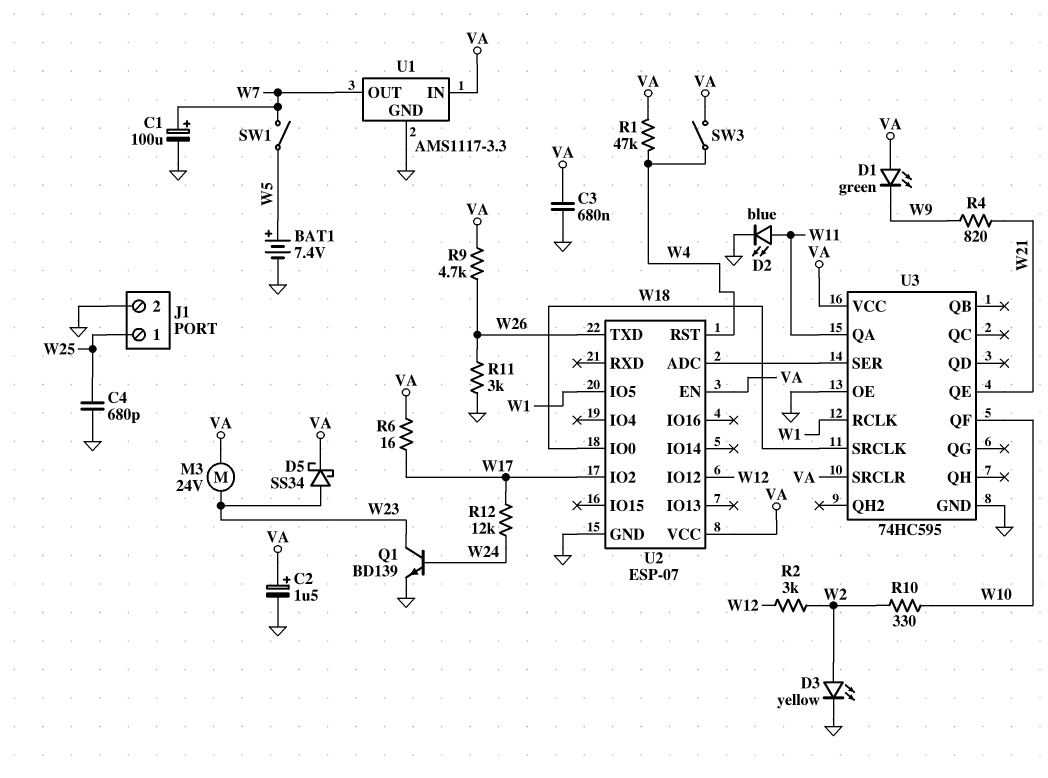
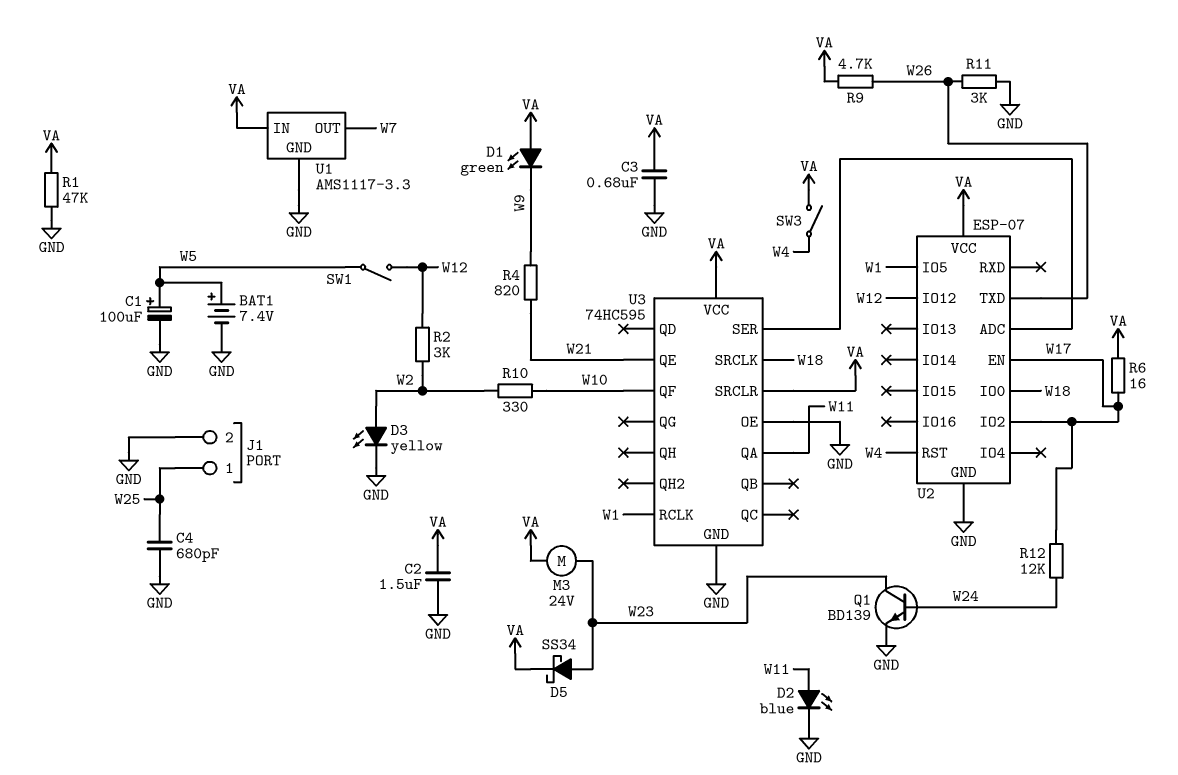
C1: 100uF (plus W7, minus GND) -> 100uF (plus W5, minus GND)
C2: 1.5uF (plus VA, minus GND) -> 1.5uF (GND, VA)
R1: 47k (VA, W4) -> 47k (GND, VA)
SW1: switch (W5, W7) -> switch (W5, W12)
U2 pin EN: VA -> W17

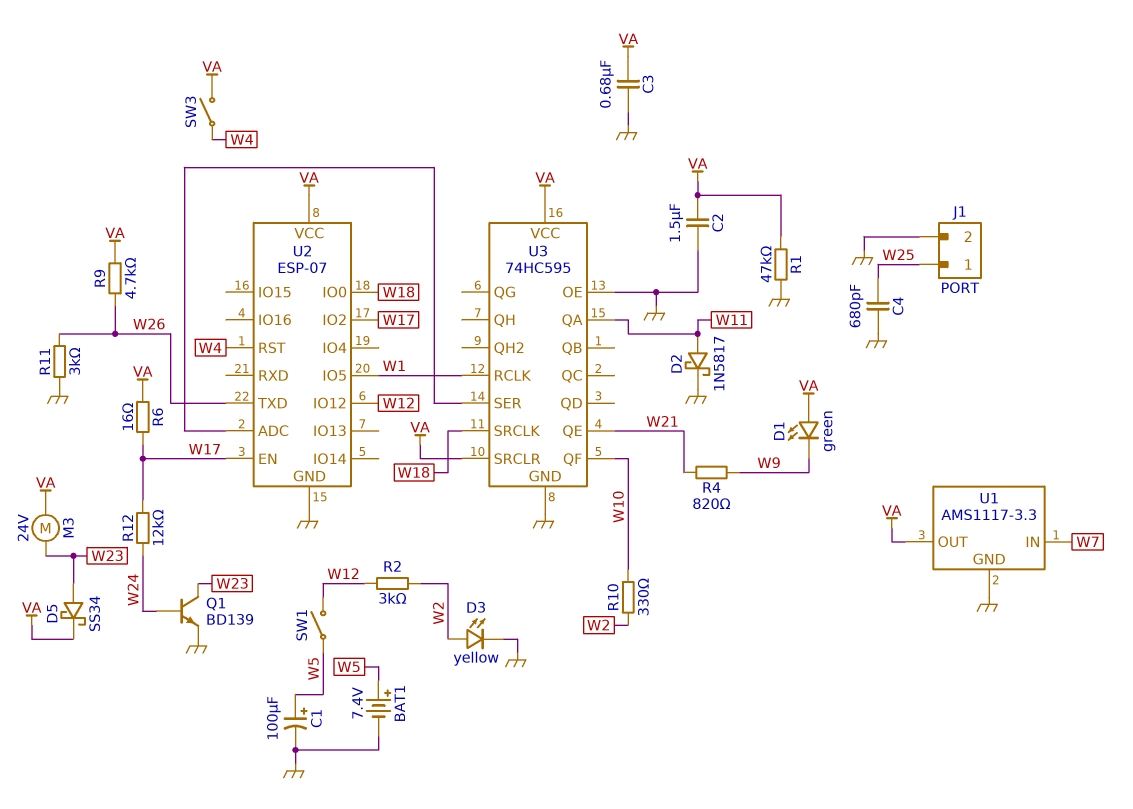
D2: LED blue (A W11, K GND) -> schottky 1N5817 (A W11, K GND)
U1 pin IN: VA -> W7
U1 pin OUT: W7 -> VA

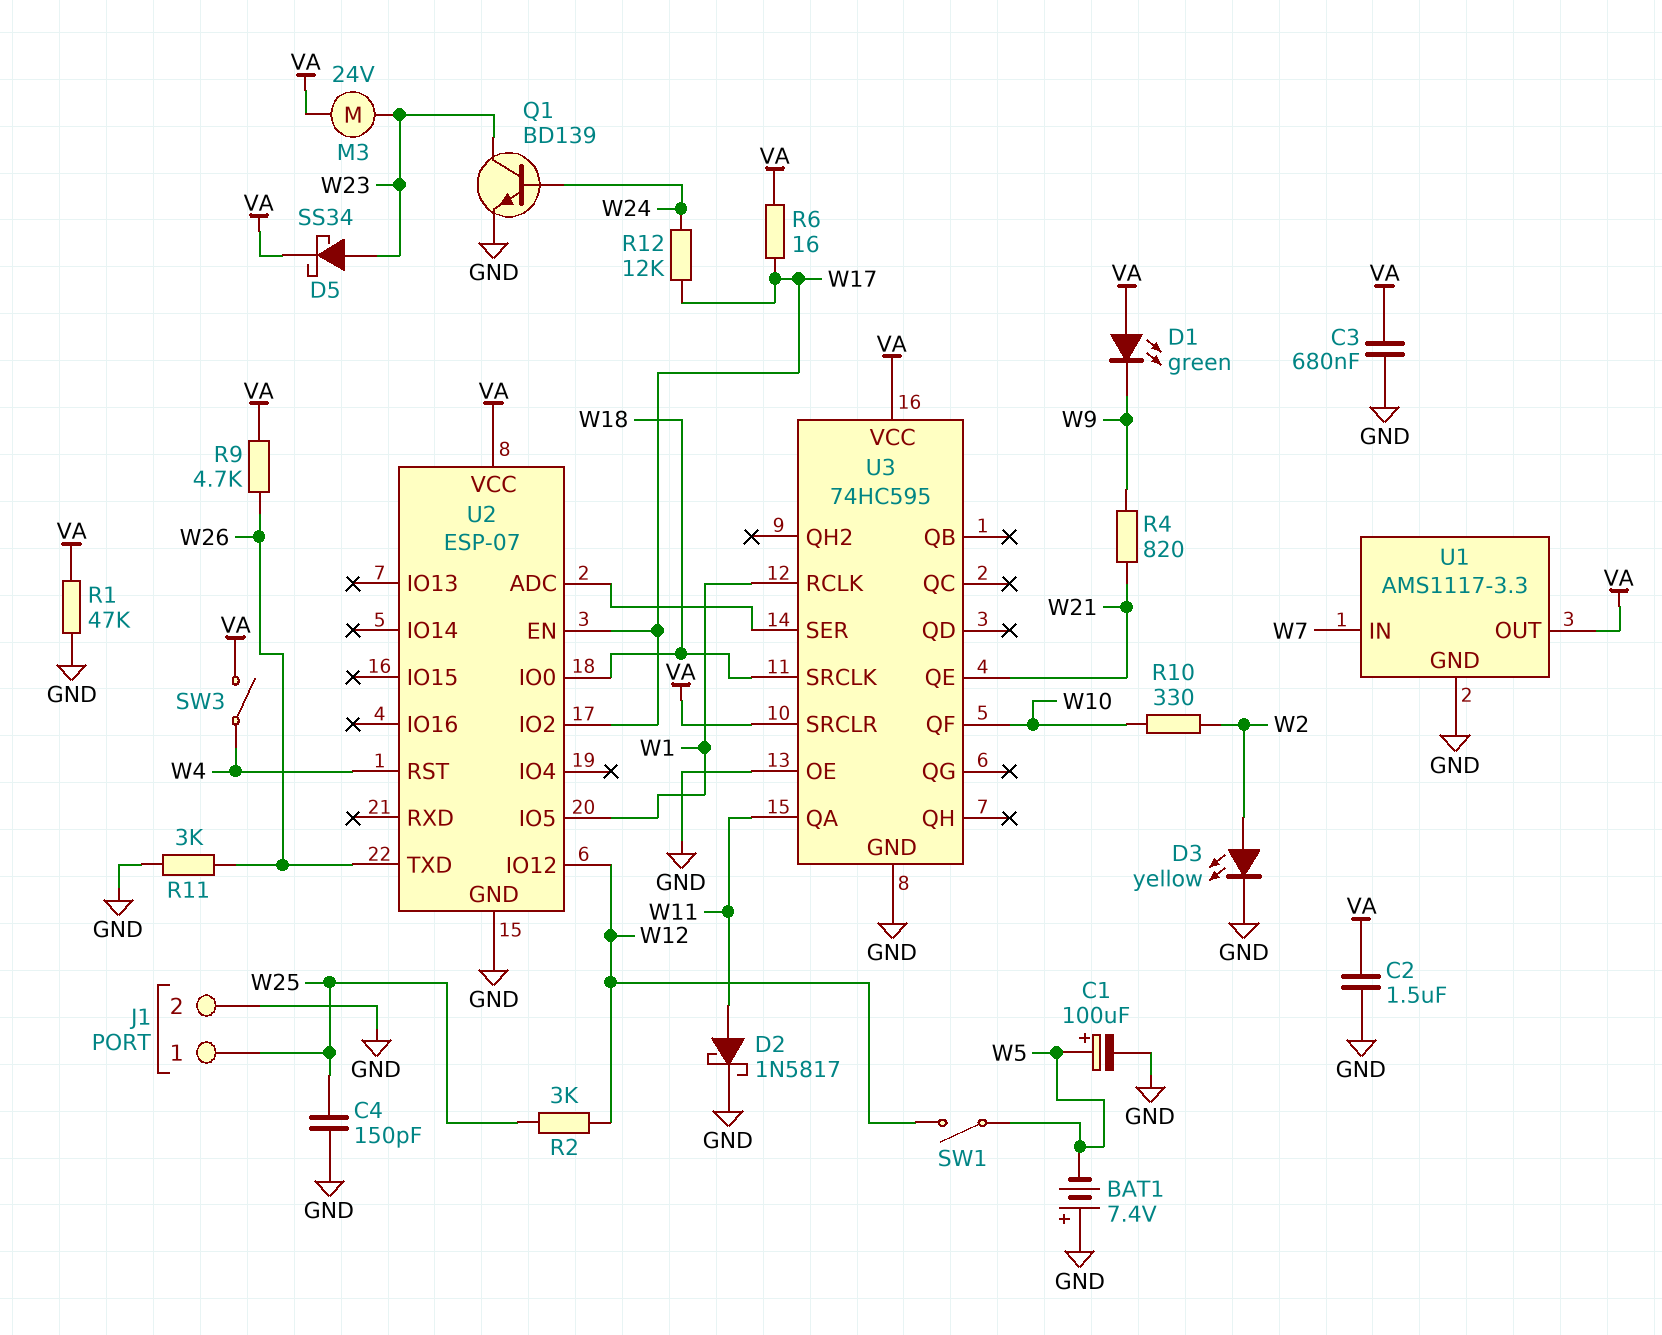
BAT1: 7.4V (plus W5, minus GND) -> 7.4V (plus GND, minus W5)
C4: 680pF (GND, W25) -> 150pF (GND, W25)
R2: 3k (W2, W12) -> 3k (W12, W25)

